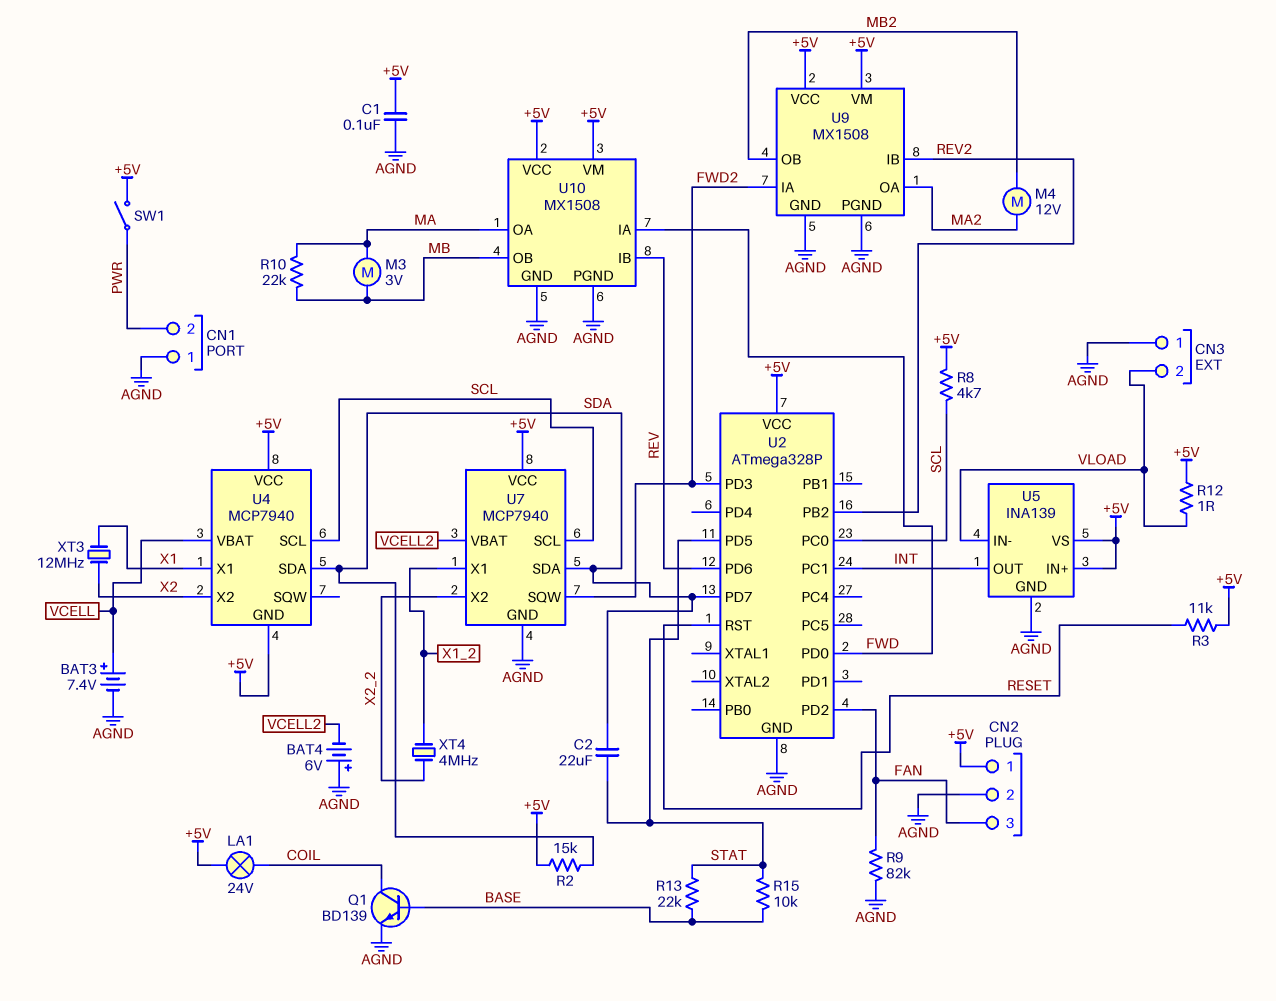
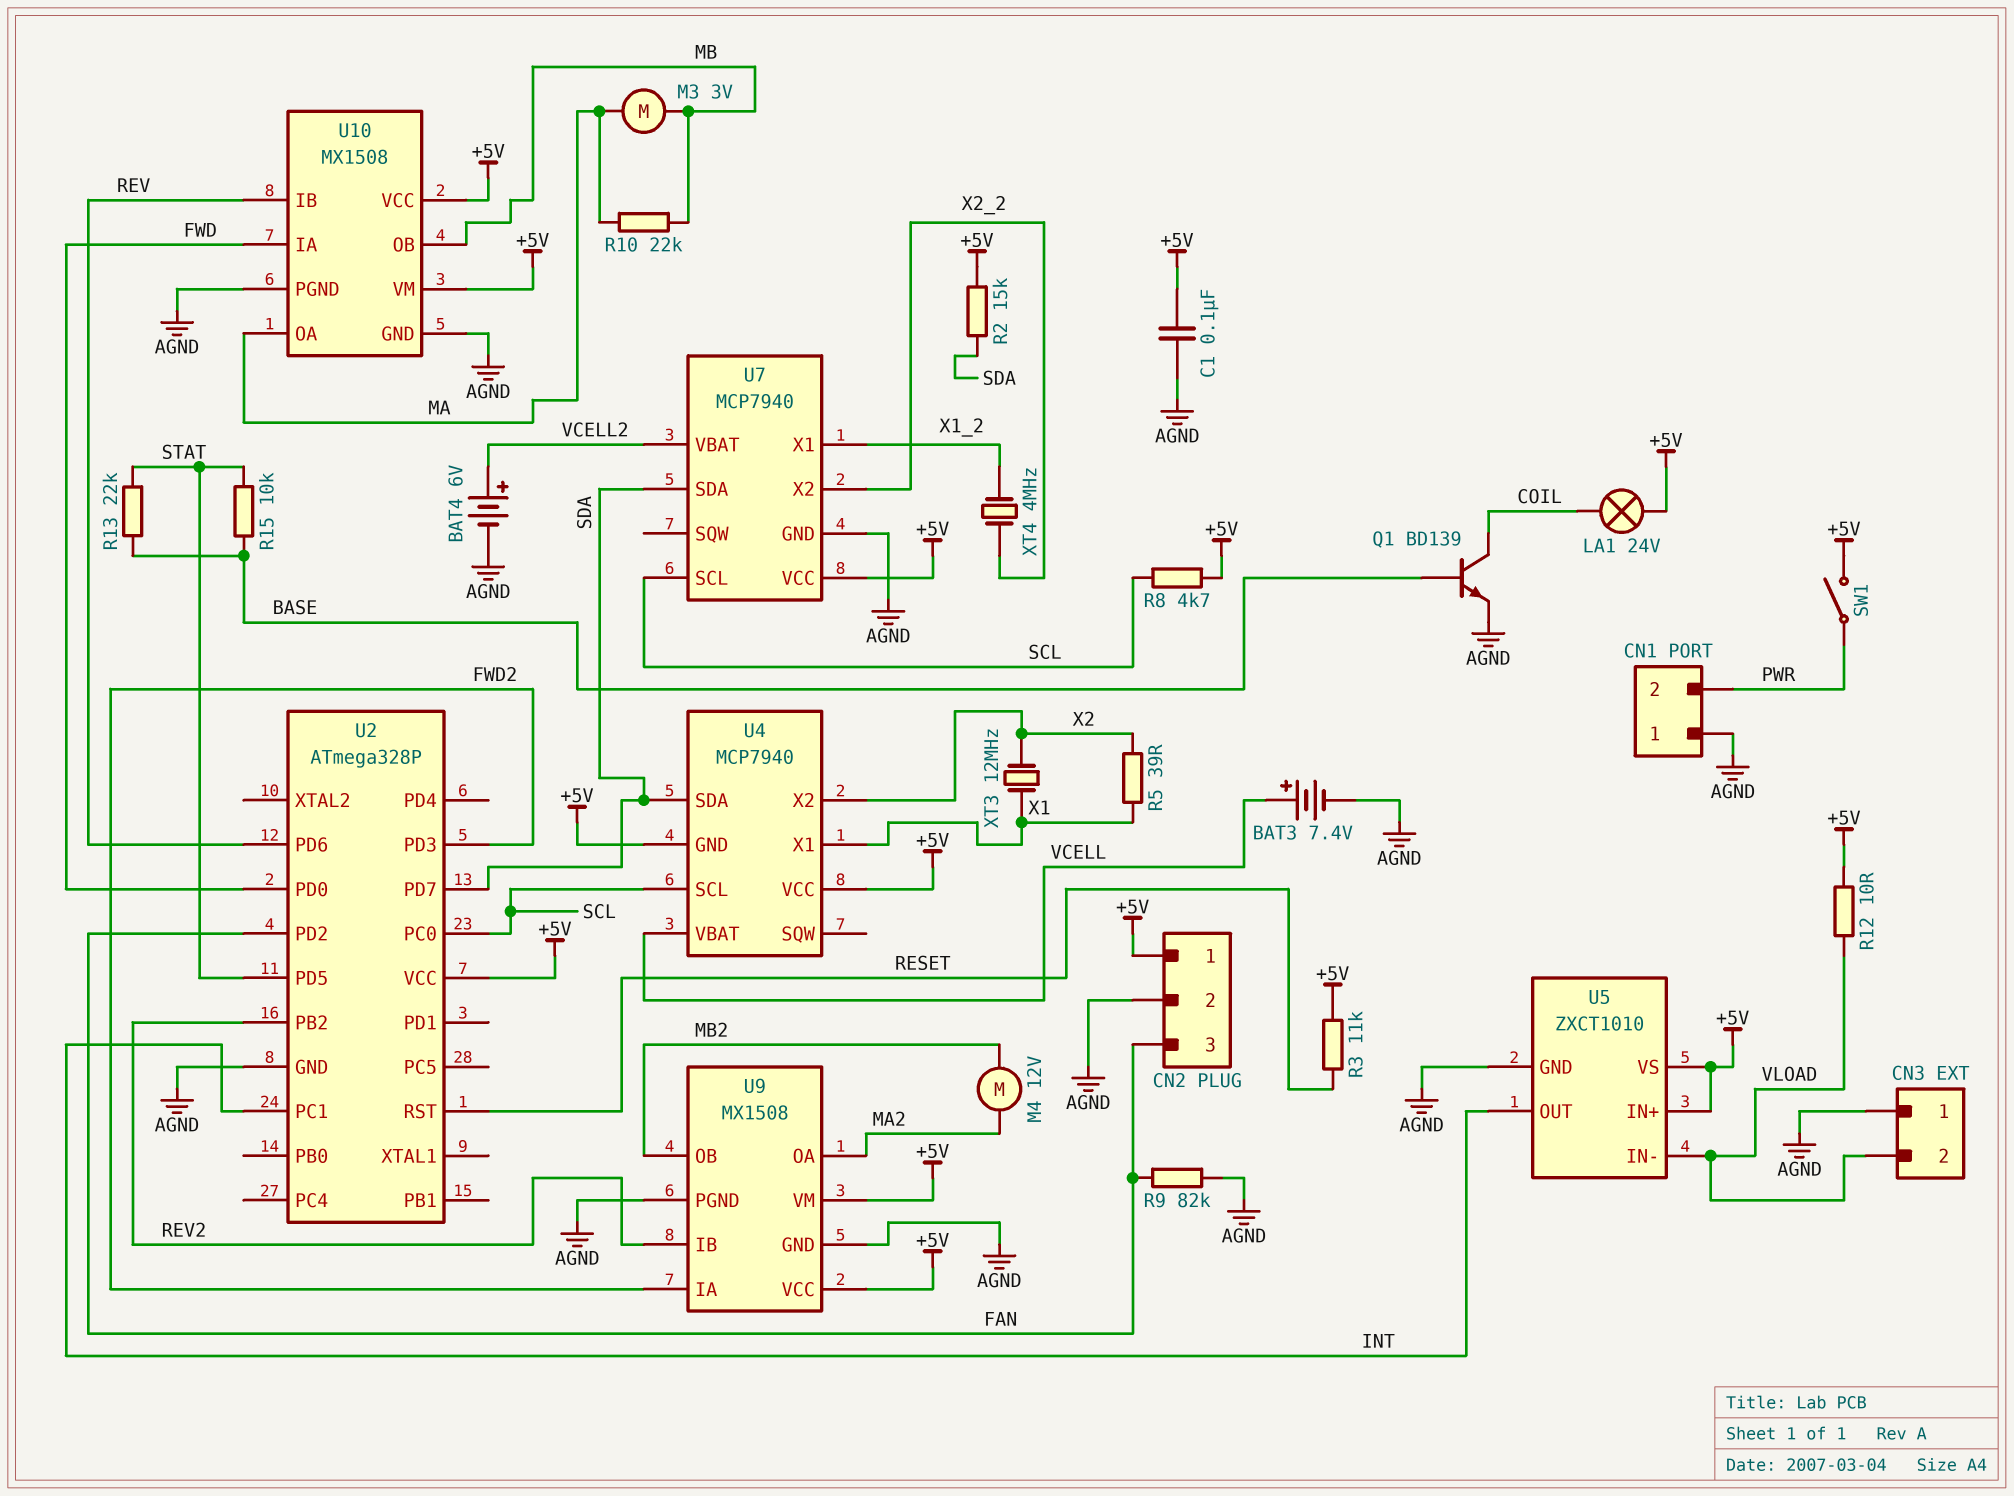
BAT4: 6V (plus AGND, minus VCELL2) -> 6V (plus VCELL2, minus AGND)
C2: 22uF (SDA, STAT) -> none
R5: none -> 39 (X1, X2)
R12: 1 (+5V, VLOAD) -> 10 (+5V, VLOAD)
U5: INA139 -> ZXCT1010
U7 pin SQW: FWD2 -> none

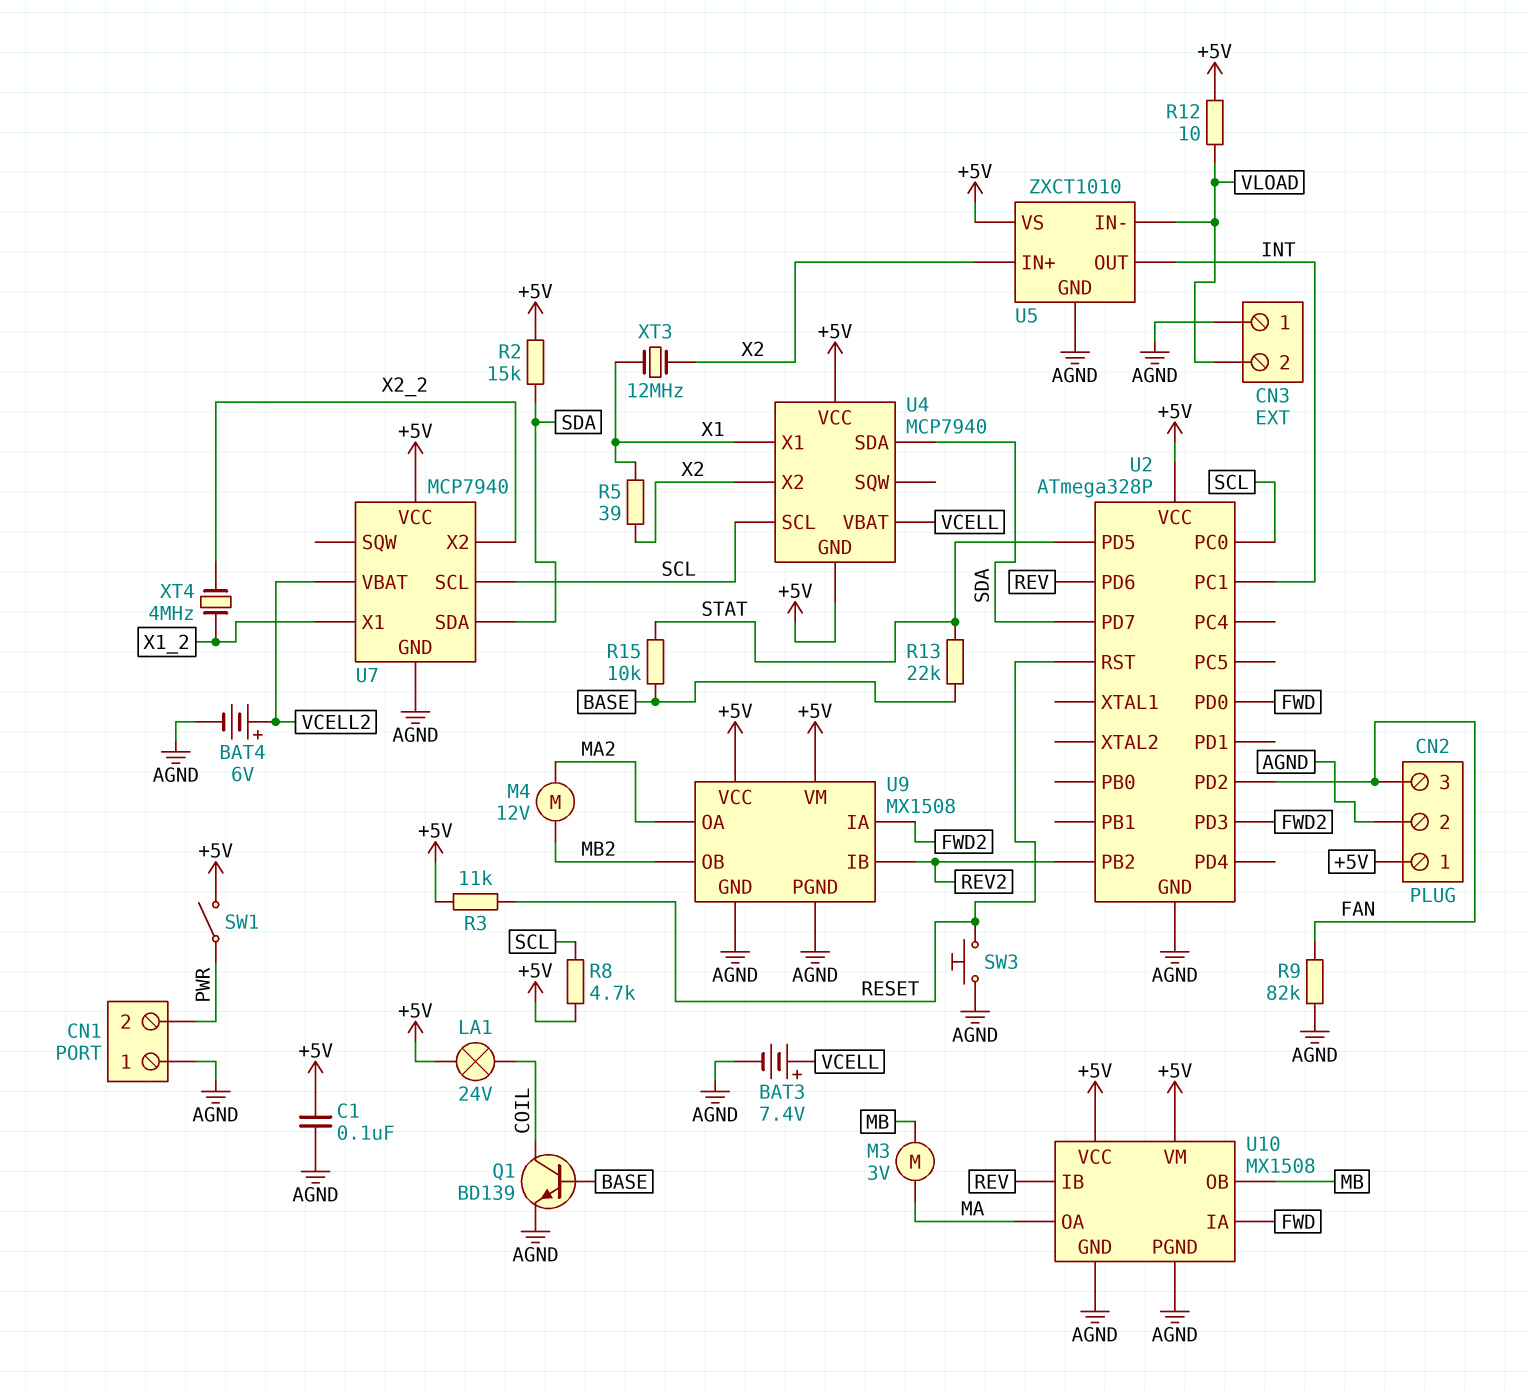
R10: 22k (MA, MB) -> none
SW3: none -> button (AGND, RESET)
U5 pin IN+: +5V -> X2

